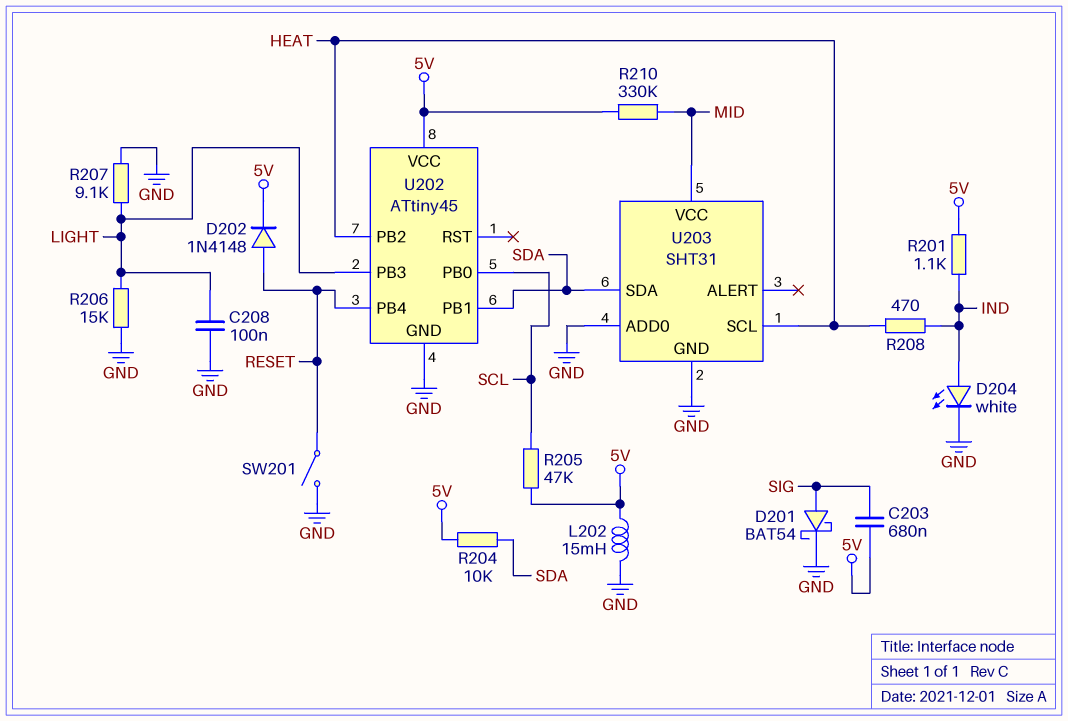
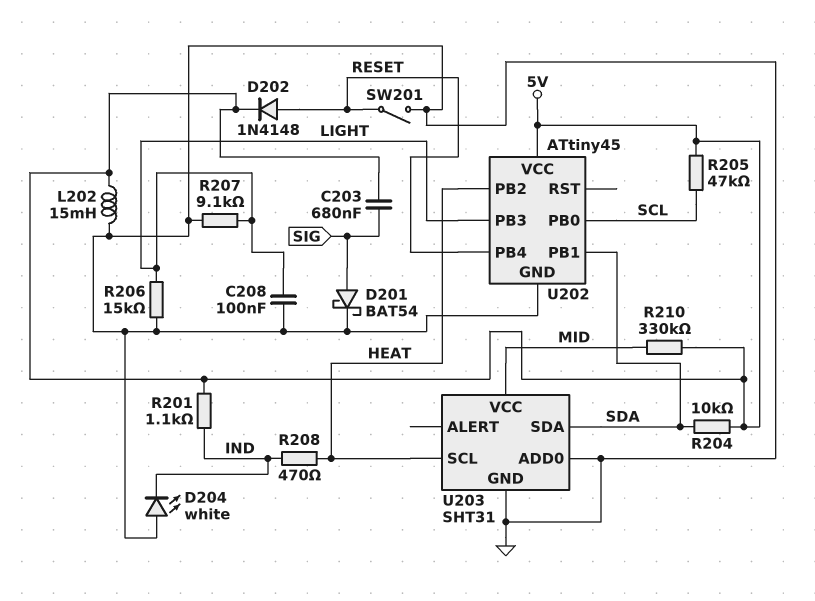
D204: LED white (A IND, K GND) -> LED white (A GND, K IND)

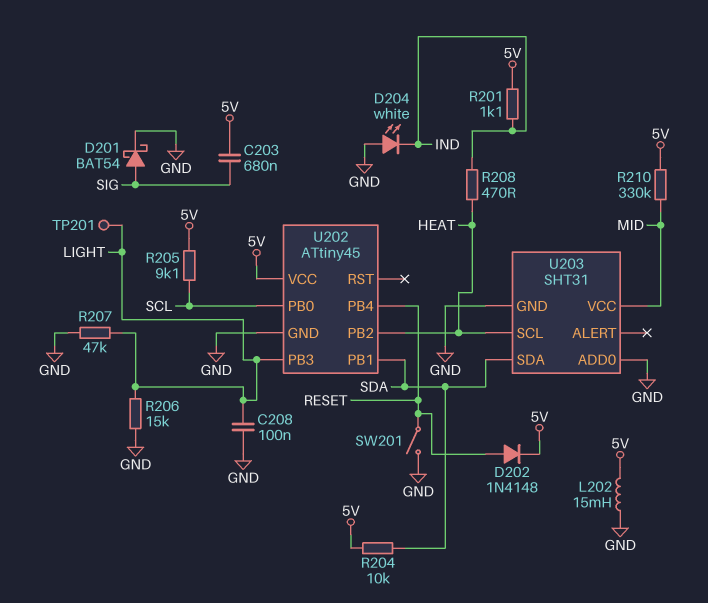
R205: 47k (5V, SCL) -> 9.1k (5V, SCL)
R207: 9.1k (GND, LIGHT) -> 47k (GND, LIGHT)
TP201: none -> test point (LIGHT)

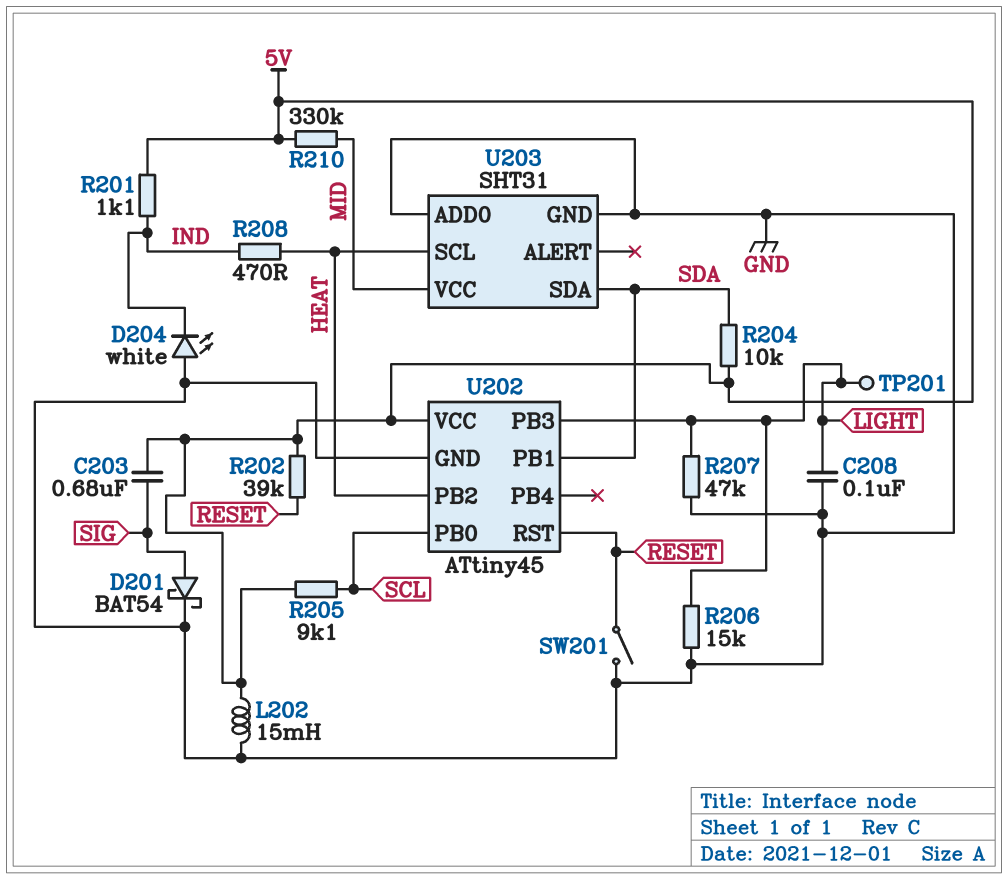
D202: diode 1N4148 (A RESET, K 5V) -> none
R202: none -> 39k (5V, RESET)
U202 pin PB4: RESET -> none
U202 pin RST: none -> RESET

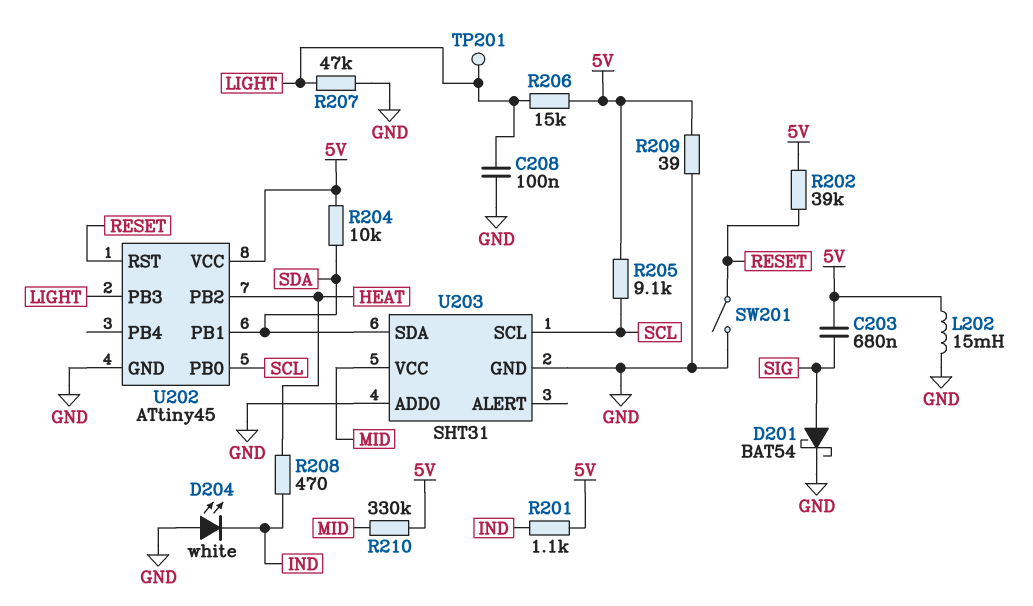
R206: 15k (GND, LIGHT) -> 15k (5V, LIGHT)
R209: none -> 39 (5V, GND)
U203 pin SCL: HEAT -> SCL

